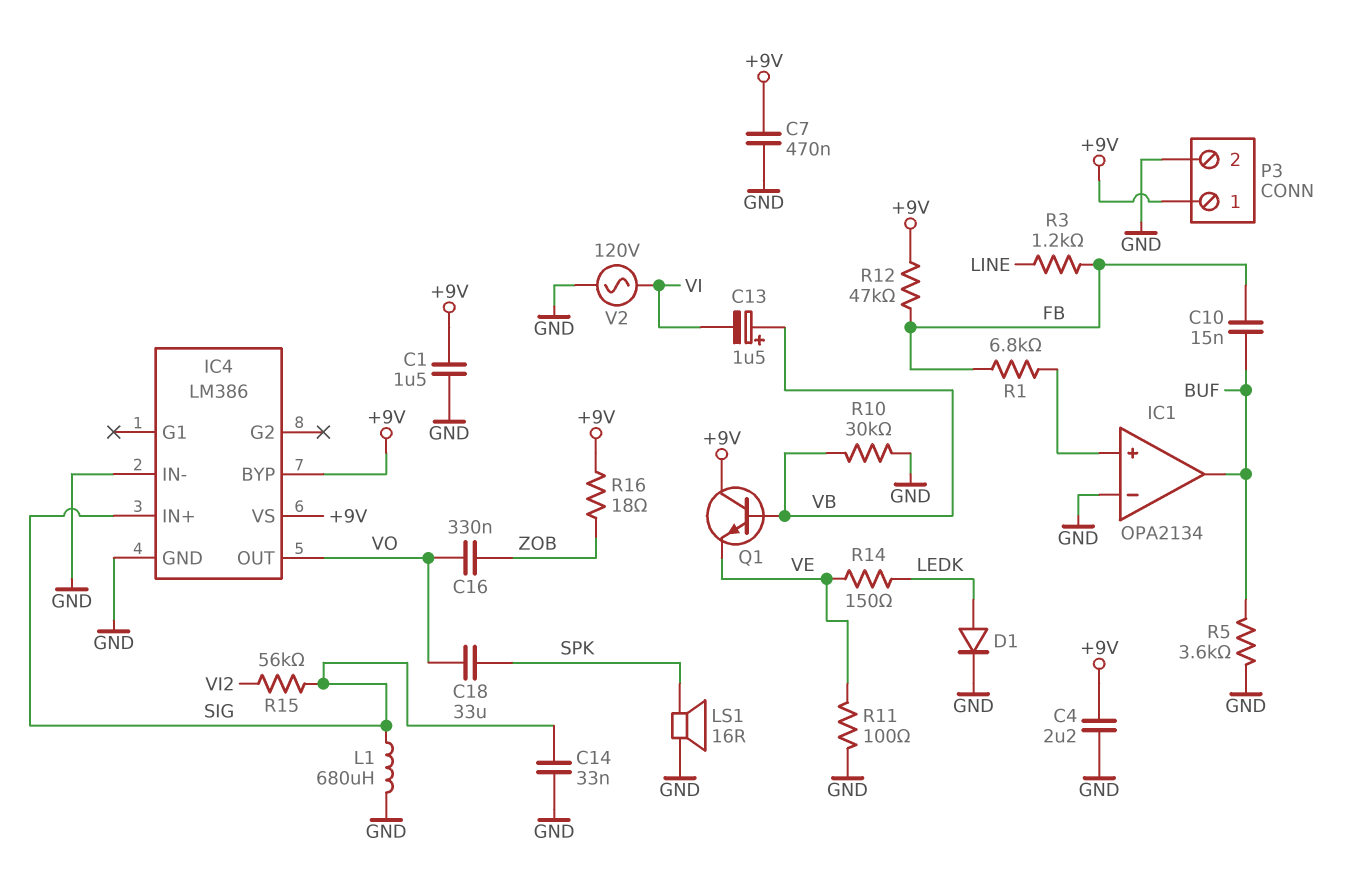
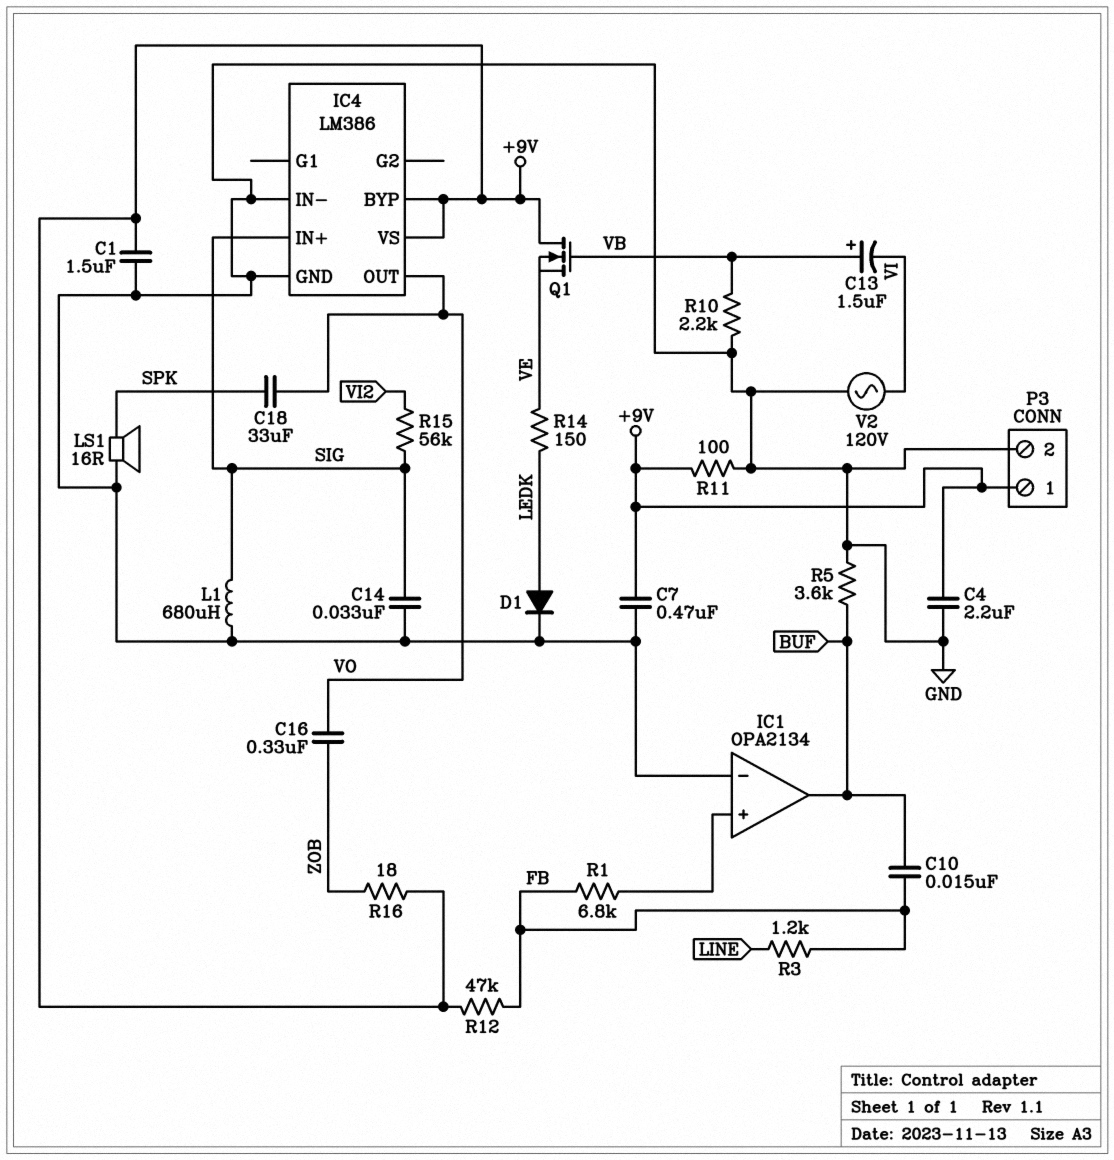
Q1: NPN (B VB, C +9V, E VE) -> NMOS (G VB, D +9V, S VE)
R10: 30k (GND, VB) -> 2.2k (GND, VB)
R11: 100 (GND, VE) -> 100 (+9V, GND)

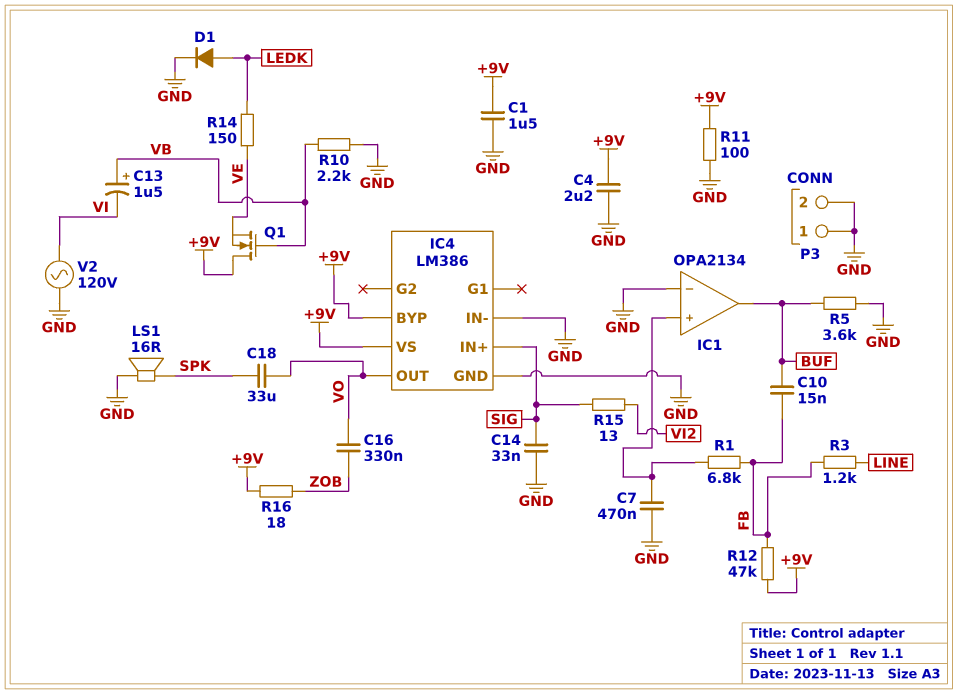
C7: 470nF (+9V, GND) -> 470nF (GND, IC1/in+)
L1: 680uH (GND, SIG) -> none
P3 pin 1: +9V -> GND
R15: 56k (SIG, VI2) -> 13 (SIG, VI2)

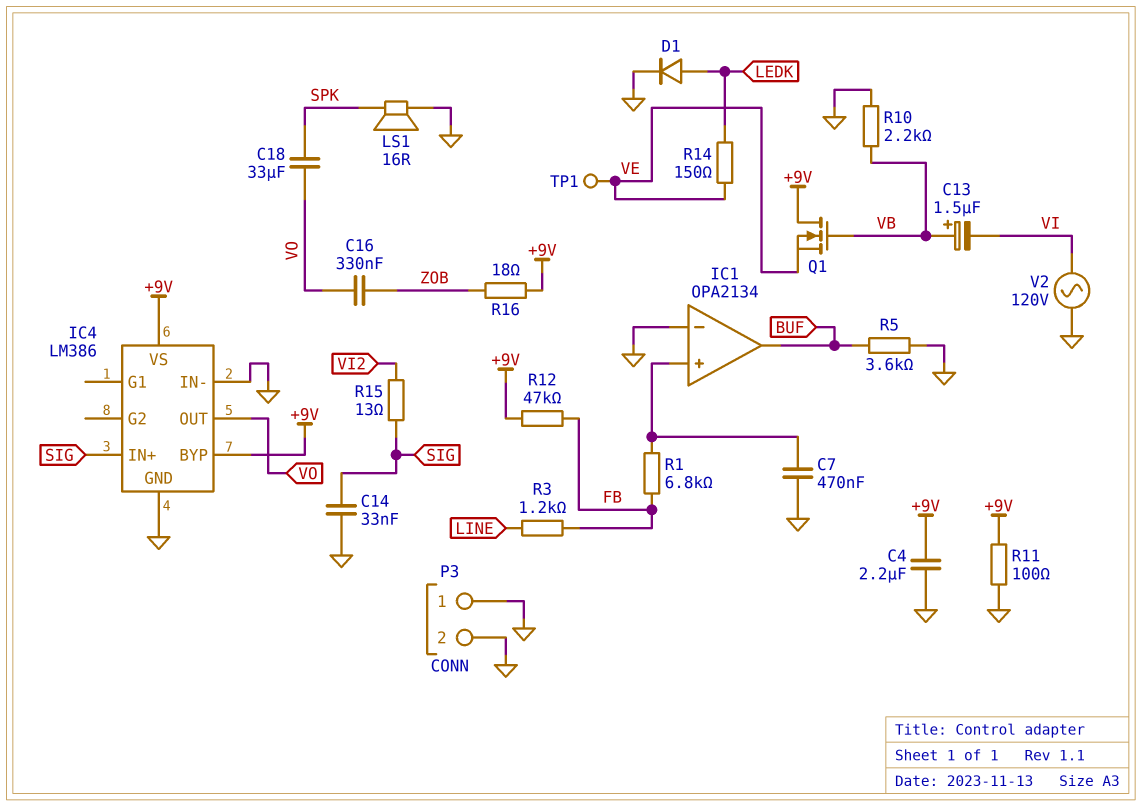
C1: 1.5uF (+9V, GND) -> none
C10: 15nF (BUF, FB) -> none
TP1: none -> test point (VE)

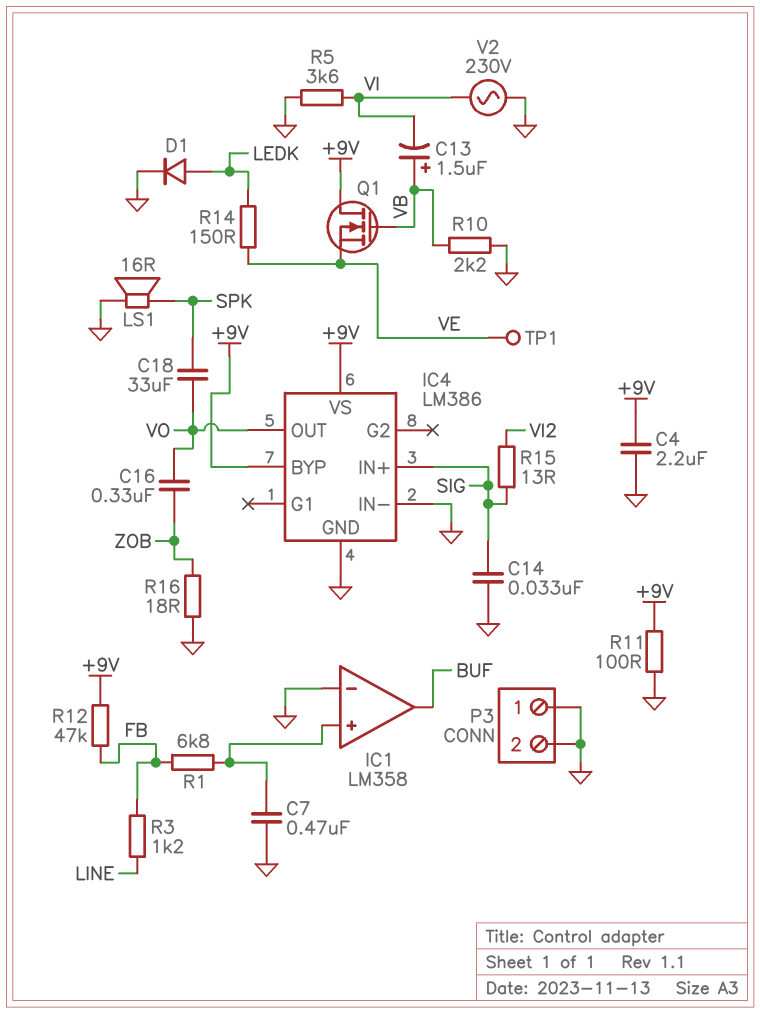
IC1: OPA2134 -> LM358
R5: 3.6k (BUF, GND) -> 3.6k (GND, VI)
R16: 18 (+9V, ZOB) -> 18 (GND, ZOB)
V2: AC 120V (GND, VI) -> AC 230V (GND, VI)

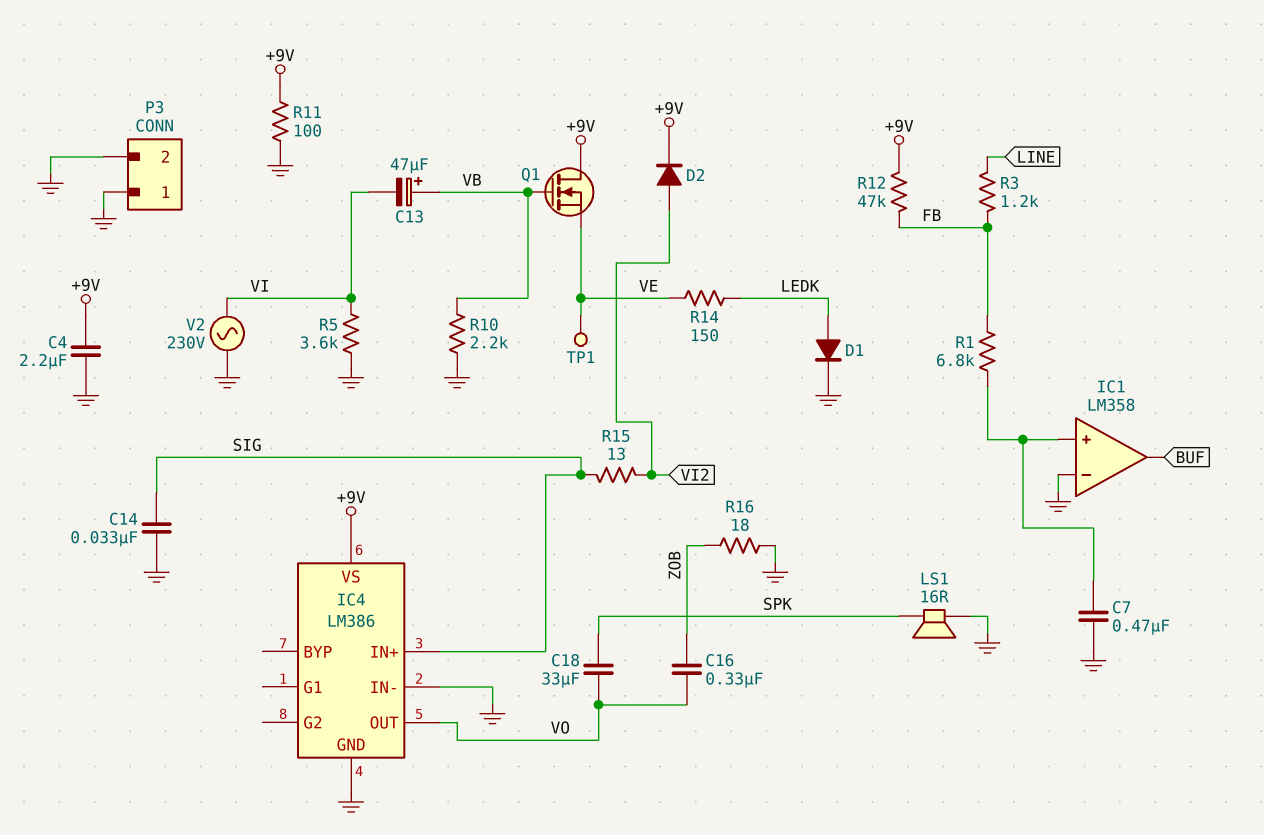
C13: 1.5uF (plus VB, minus VI) -> 47uF (plus VB, minus VI)
D2: none -> diode (A VI2, K +9V)
IC4 pin BYP: +9V -> none

